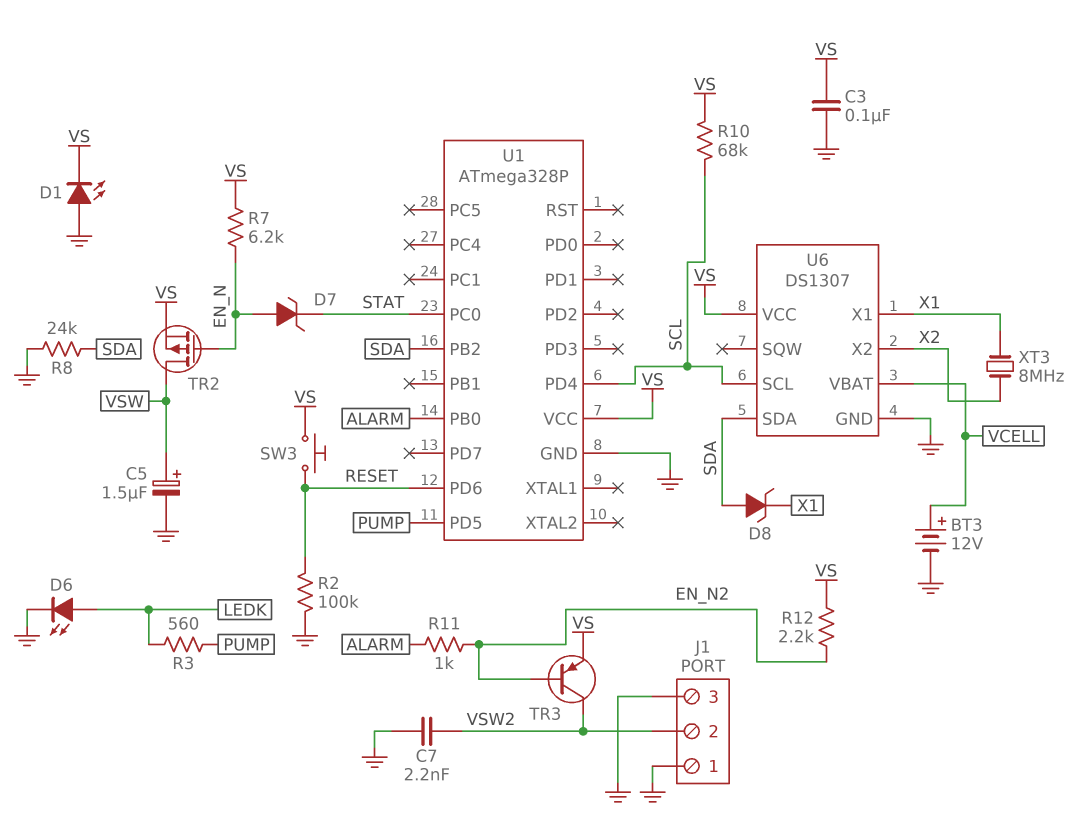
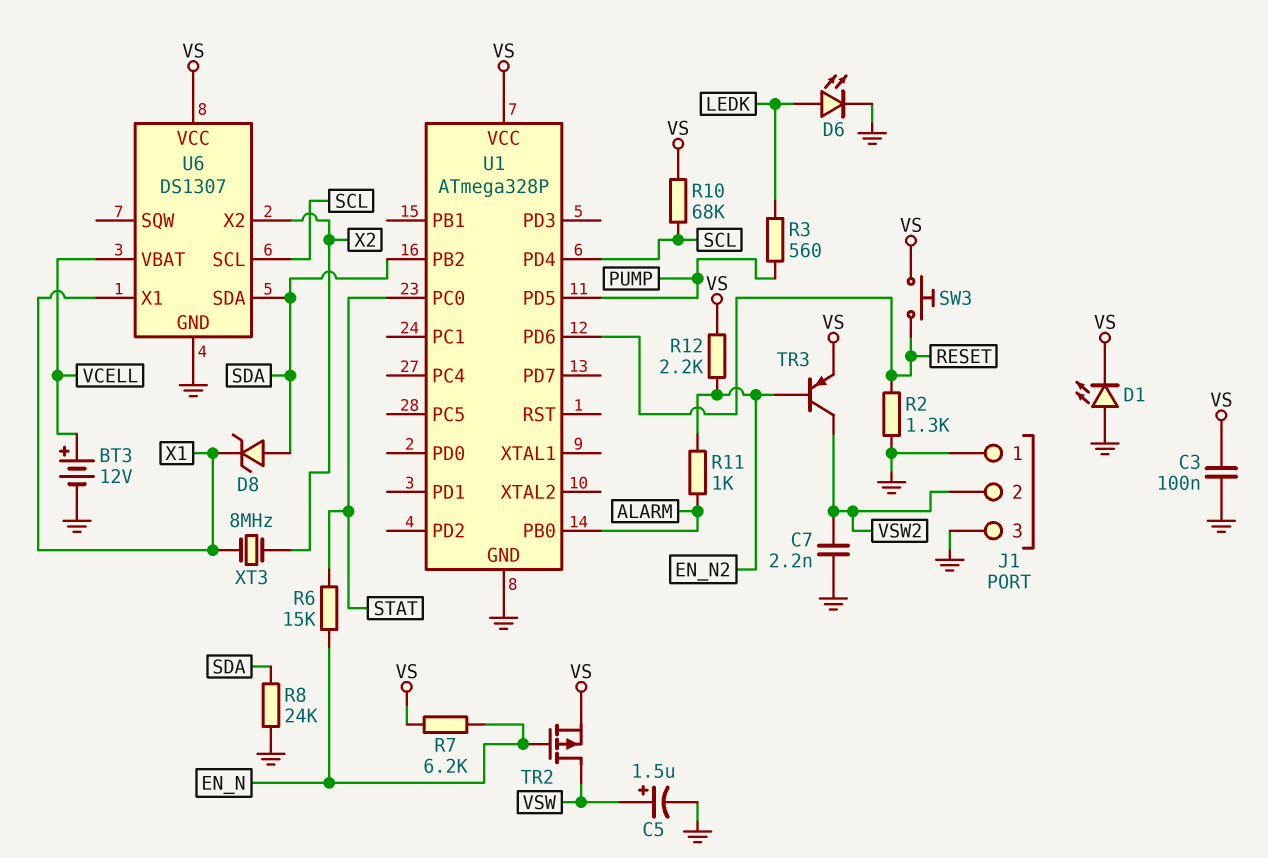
D7: zener (A EN_N, K STAT) -> none
R2: 100k (GND, RESET) -> 1.3k (GND, RESET)
R6: none -> 15k (EN_N, STAT)

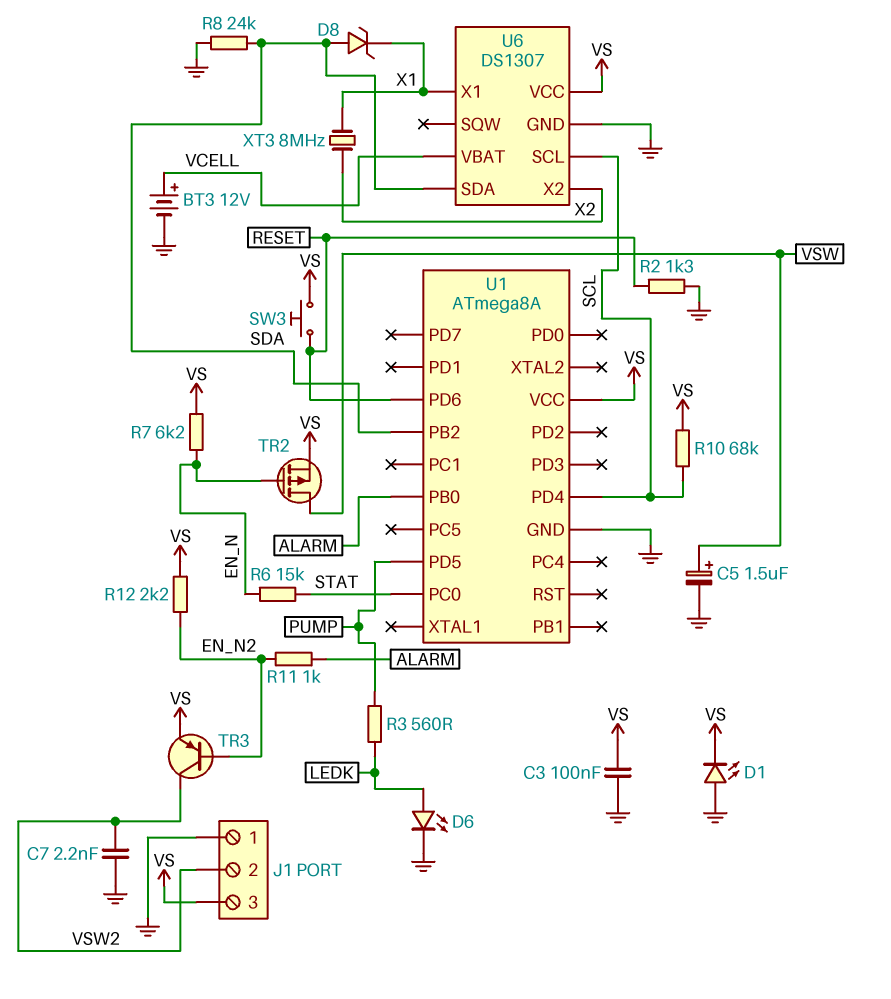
J1 pin 3: GND -> VS
U1: ATmega328P -> ATmega8A

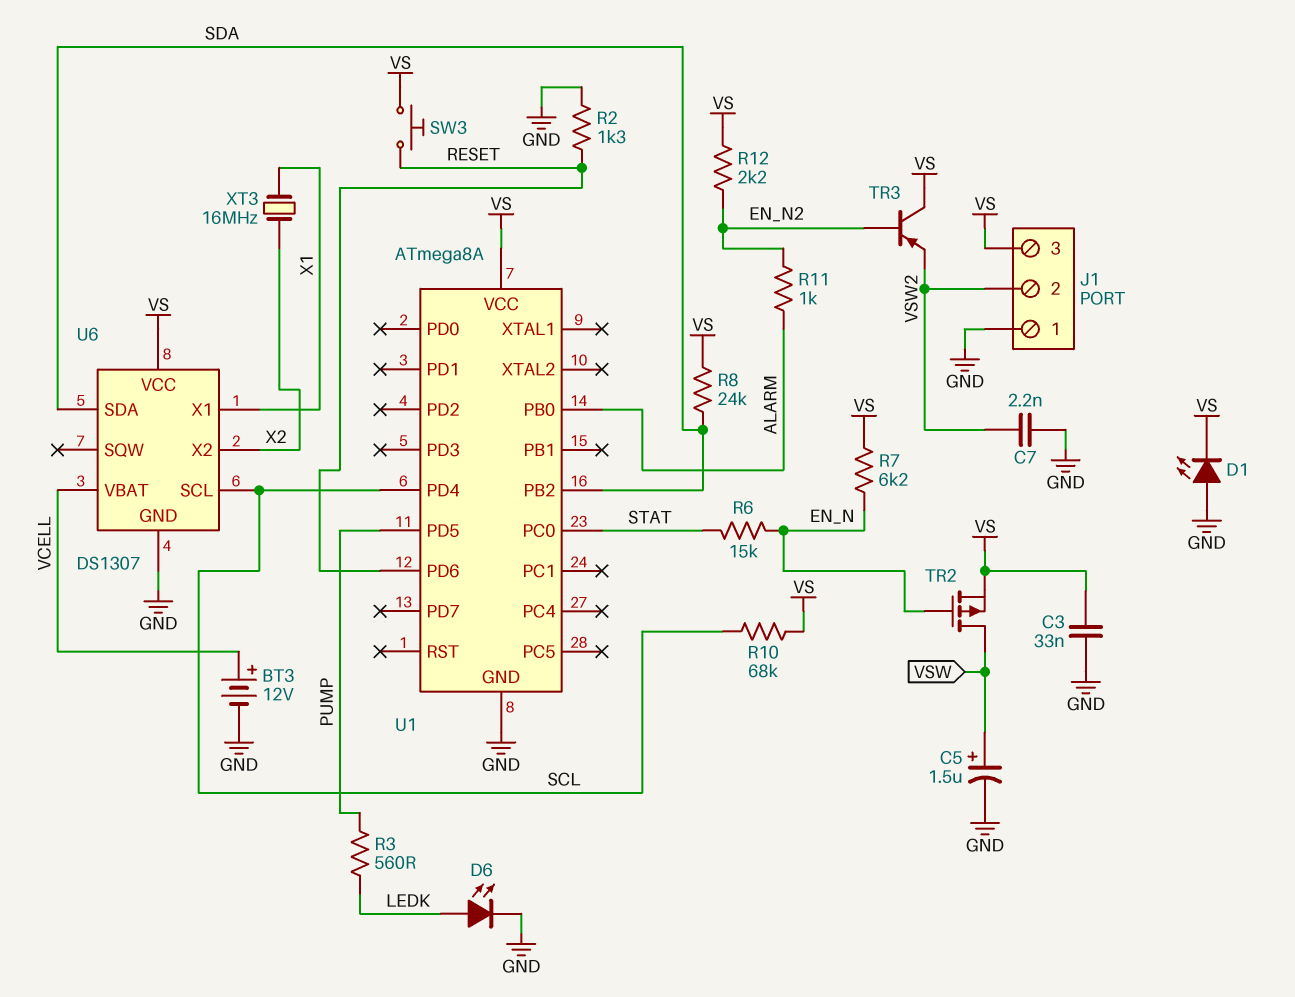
C3: 100nF (GND, VS) -> 33nF (GND, VS)
D8: zener (A SDA, K X1) -> none
R8: 24k (GND, SDA) -> 24k (SDA, VS)
TR3: PNP (B EN_N2, C VSW2, E VS) -> PNP (B EN_N2, C VS, E VSW2)
XT3: 8MHz (X1, X2) -> 16MHz (X1, X2)

